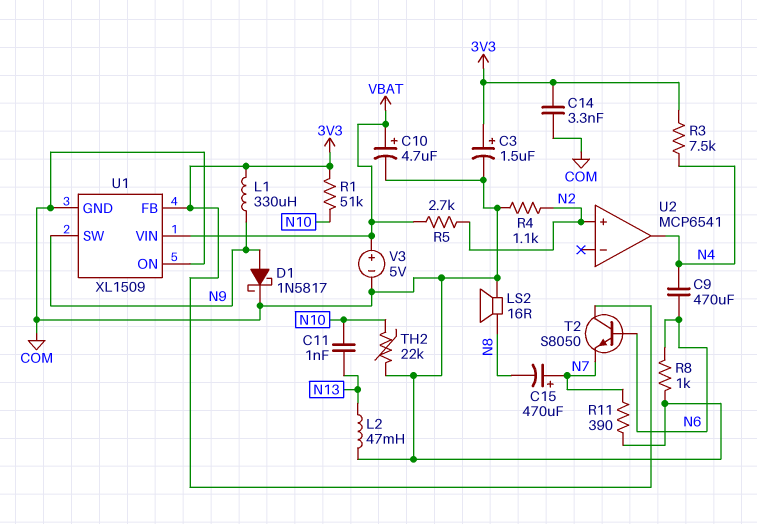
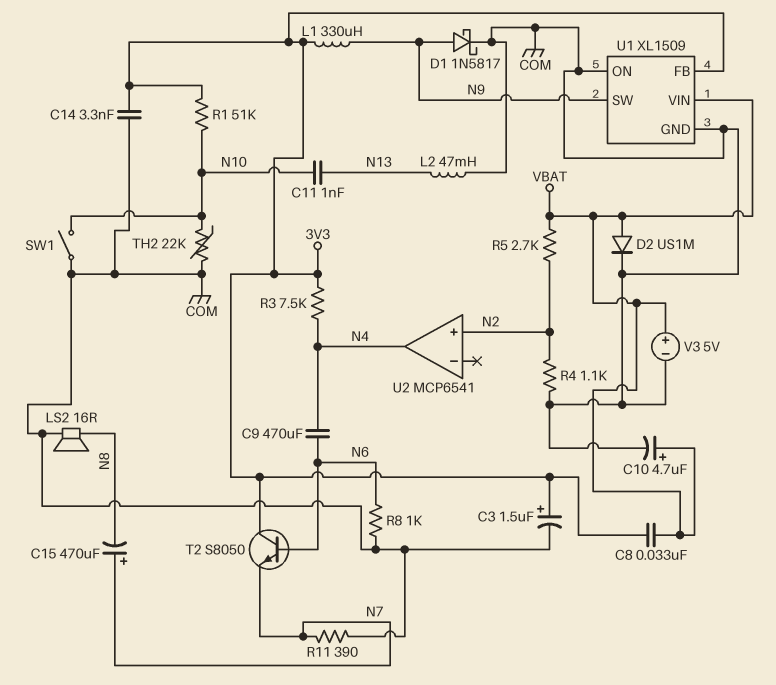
C8: none -> 33nF (3V3, VBAT)
D2: none -> diode US1M (A VBAT, K COM)
SW1: none -> switch (COM, N10)

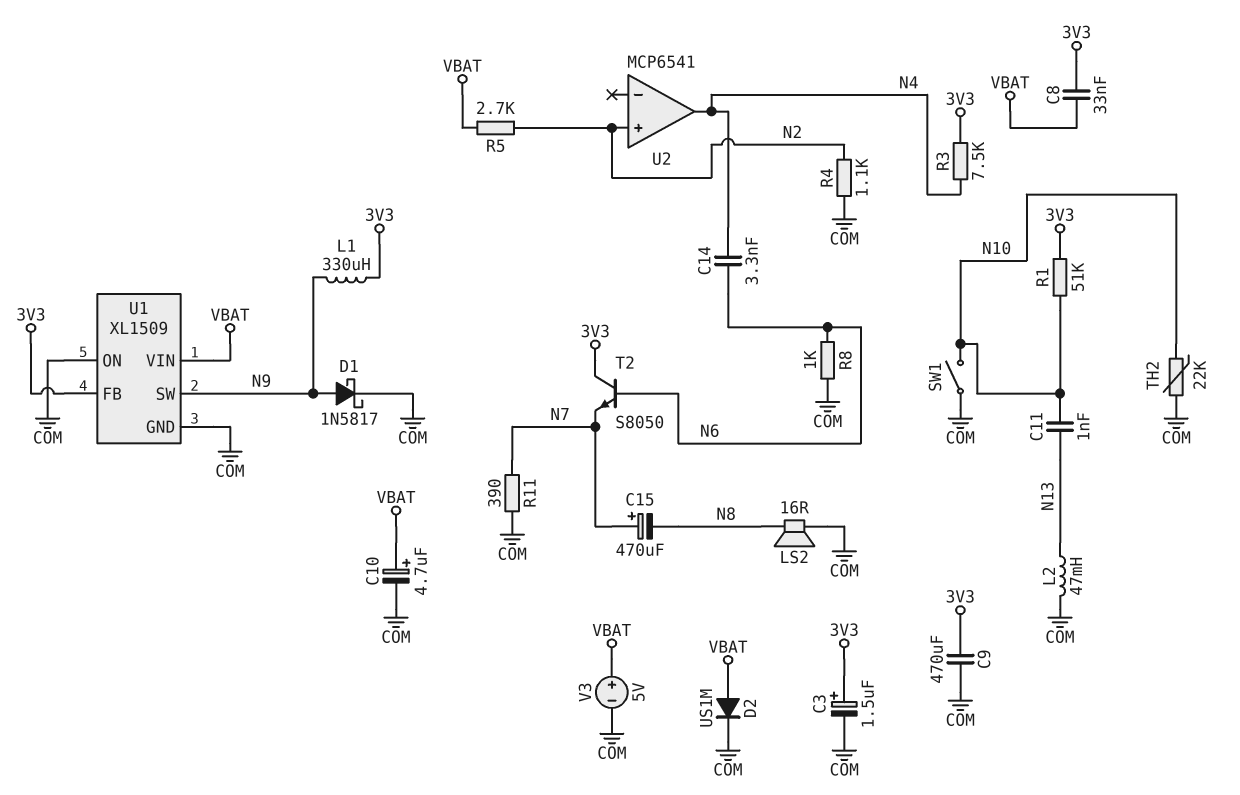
C9: 470uF (N4, N6) -> 470uF (3V3, COM)
C14: 3.3nF (3V3, COM) -> 3.3nF (N4, N6)

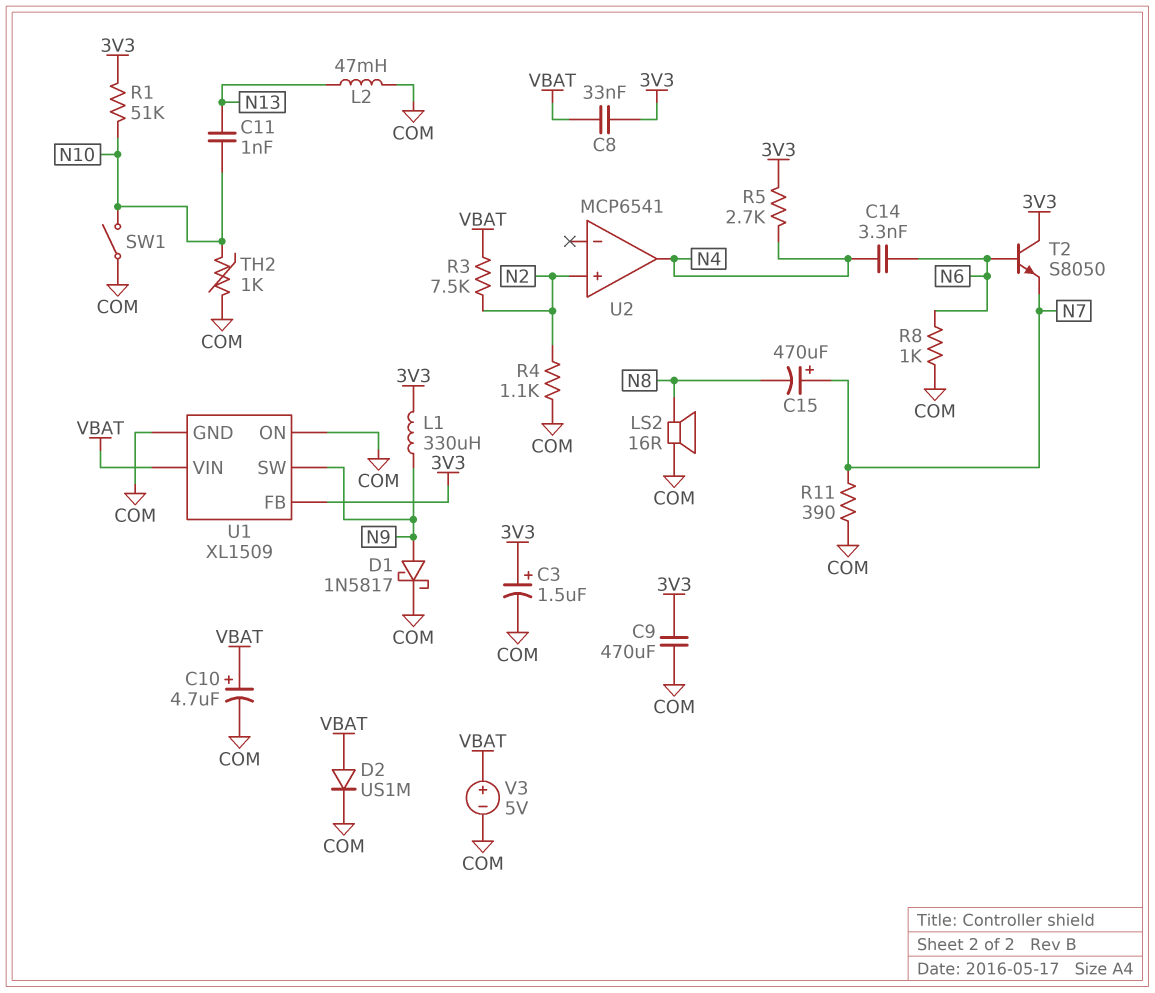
R3: 7.5k (3V3, N4) -> 7.5k (N2, VBAT)
R5: 2.7k (N2, VBAT) -> 2.7k (3V3, N4)
TH2: 22k (COM, N10) -> 1k (COM, N10)

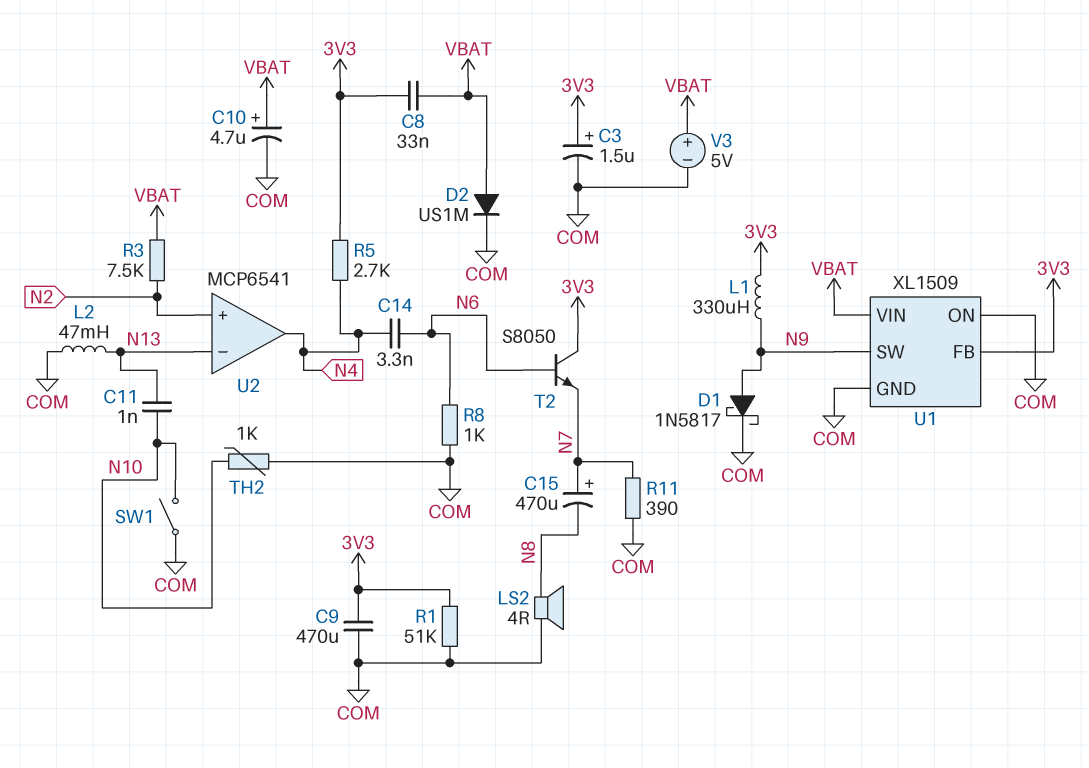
LS2: speaker 16R (COM, N8) -> speaker 4R (COM, N8)
R1: 51k (3V3, N10) -> 51k (3V3, COM)
R4: 1.1k (COM, N2) -> none
U2 pin in-: none -> N13

